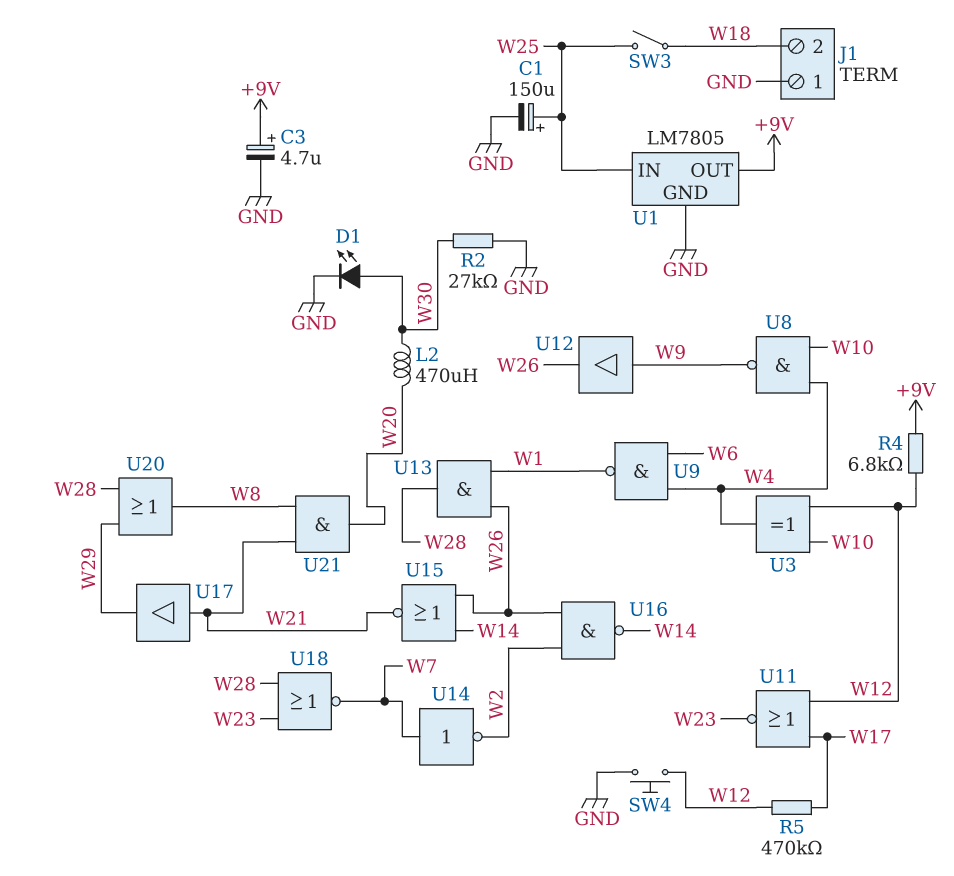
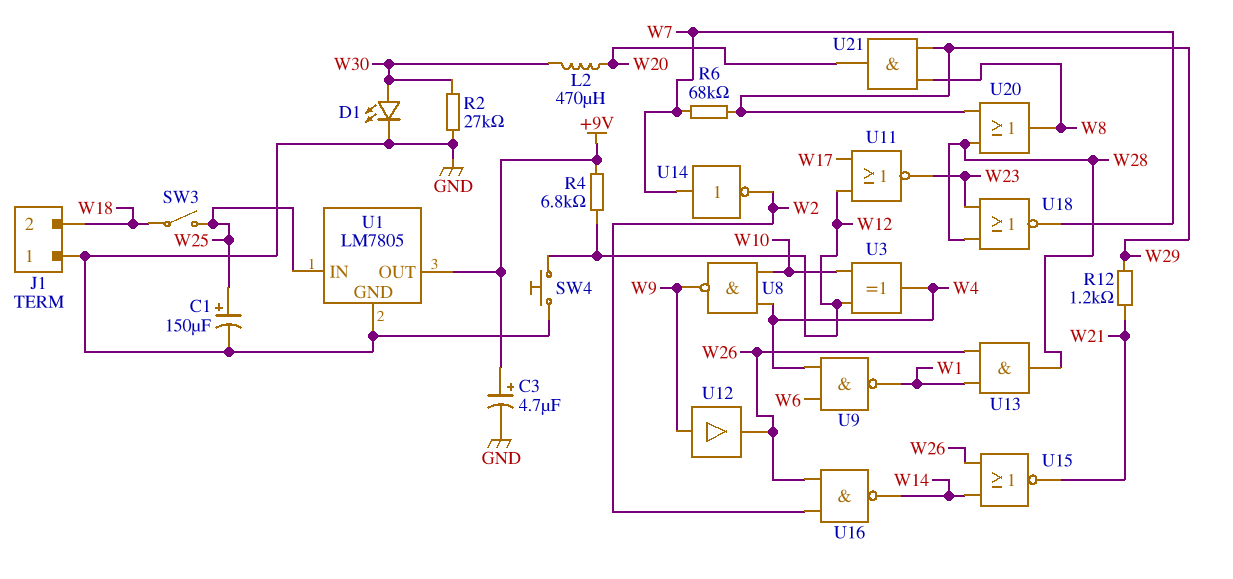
R5: 470k (W12, W17) -> none
R6: none -> 68k (W7, W29)
R12: none -> 1.2k (W21, W29)
U17: buffer (in W21, out W29) -> none
U21: AND (in W8, in W21, out W20) -> AND (in W8, in W29, out W20)

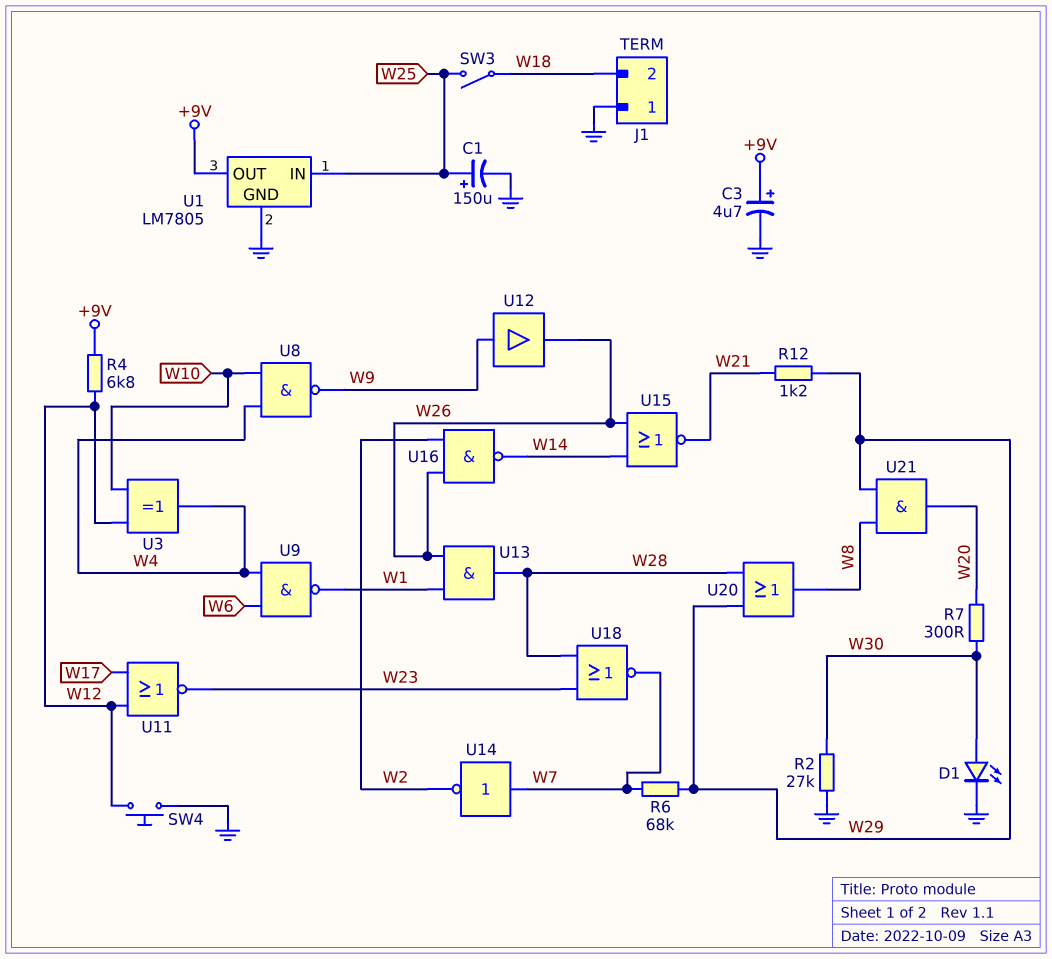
L2: 470uH (W20, W30) -> none
R7: none -> 300 (W20, W30)

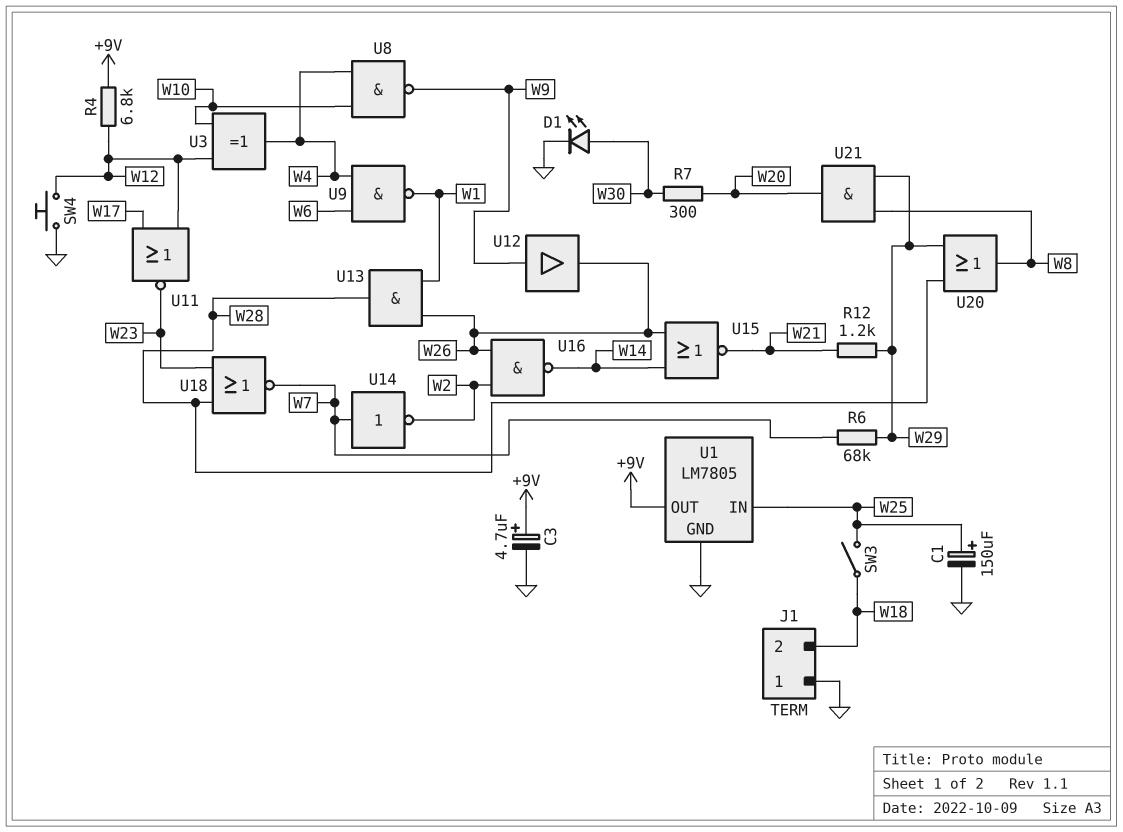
R2: 27k (GND, W30) -> none

